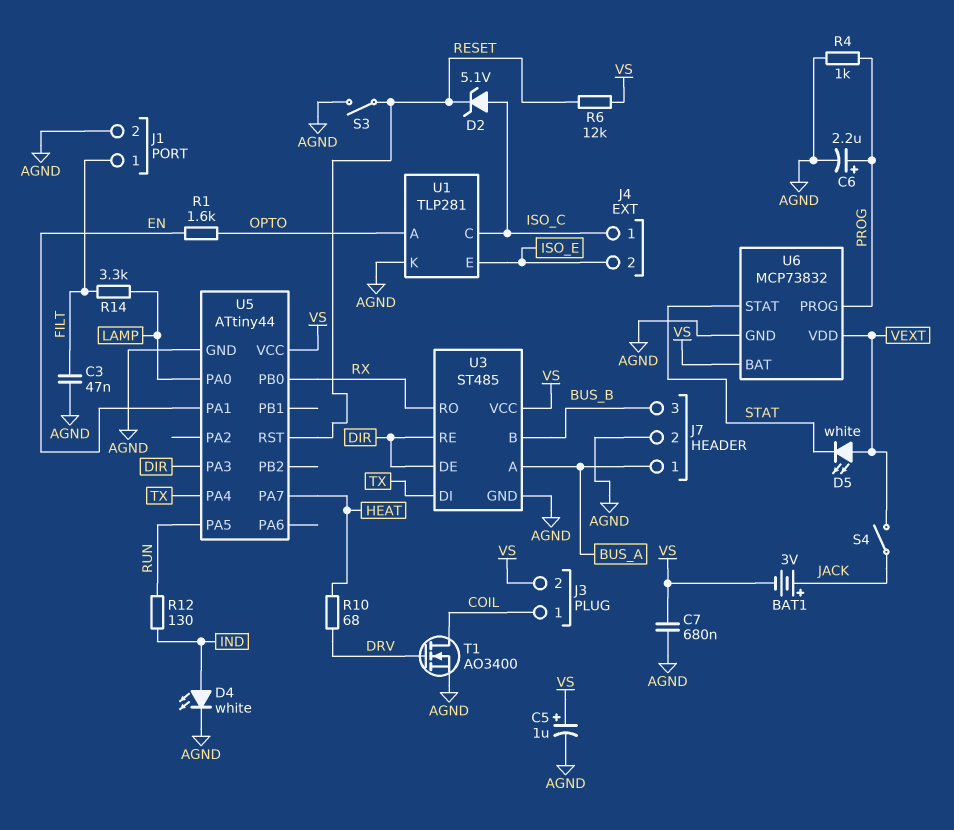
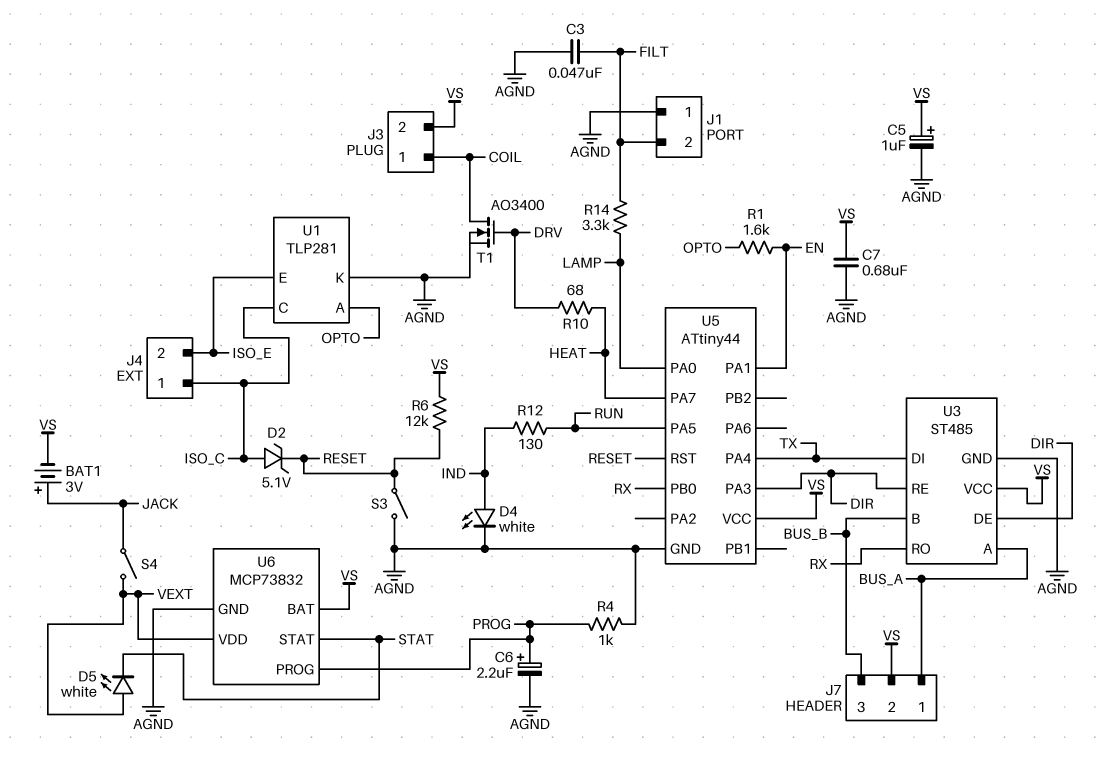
J1 pin 1: FILT -> AGND
J1 pin 2: AGND -> FILT
J7 pin 2: AGND -> VS

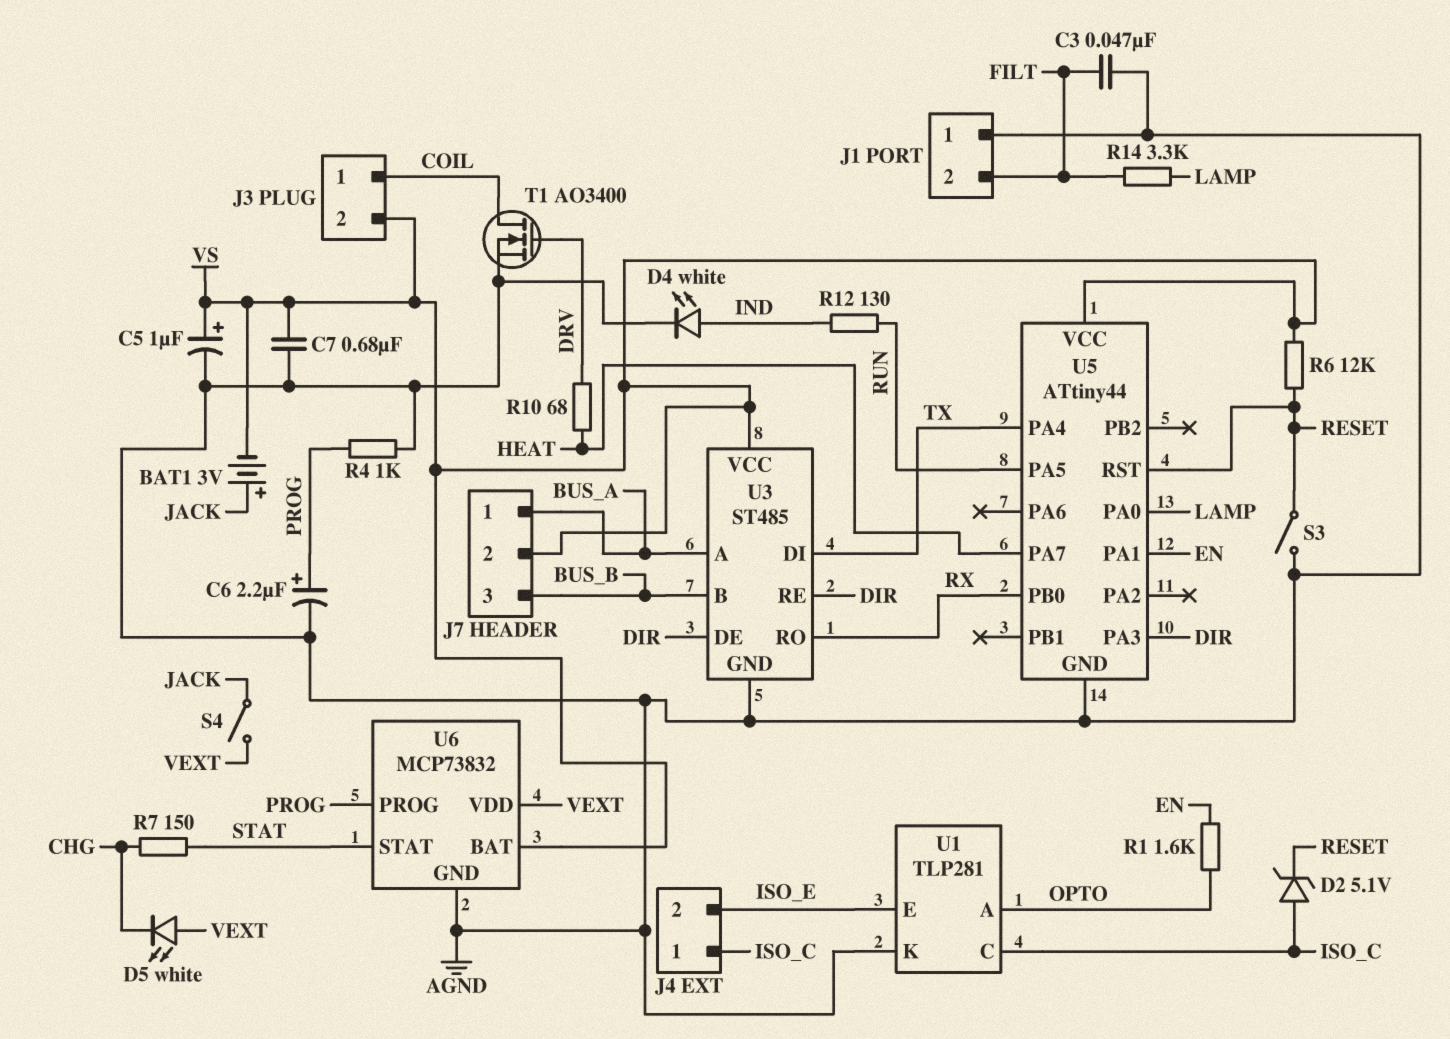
D5: LED white (A VEXT, K STAT) -> LED white (A VEXT, K CHG)
R7: none -> 150 (CHG, STAT)

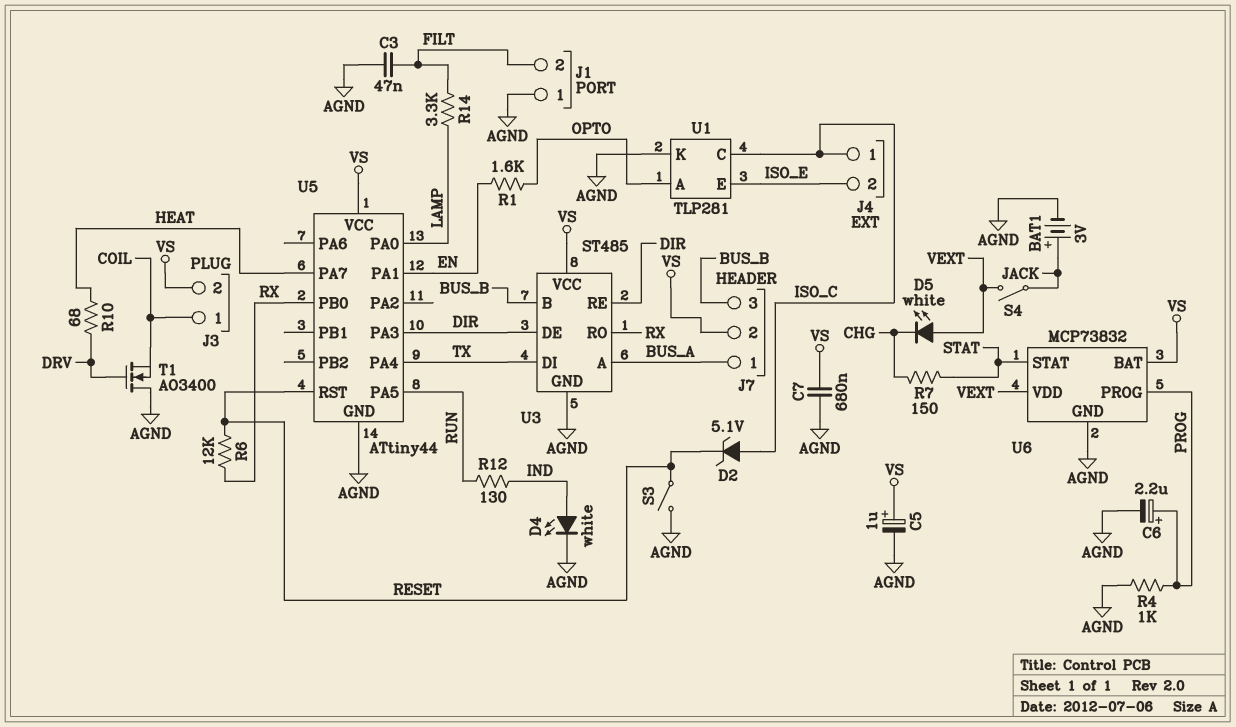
BAT1: 3V (plus JACK, minus VS) -> 3V (plus JACK, minus AGND)
R6: 12k (RESET, VS) -> 12k (RESET, RX)
T1: NMOS AO3400 (G DRV, D COIL, S AGND) -> NMOS AO3400 (G DRV, D AGND, S COIL)

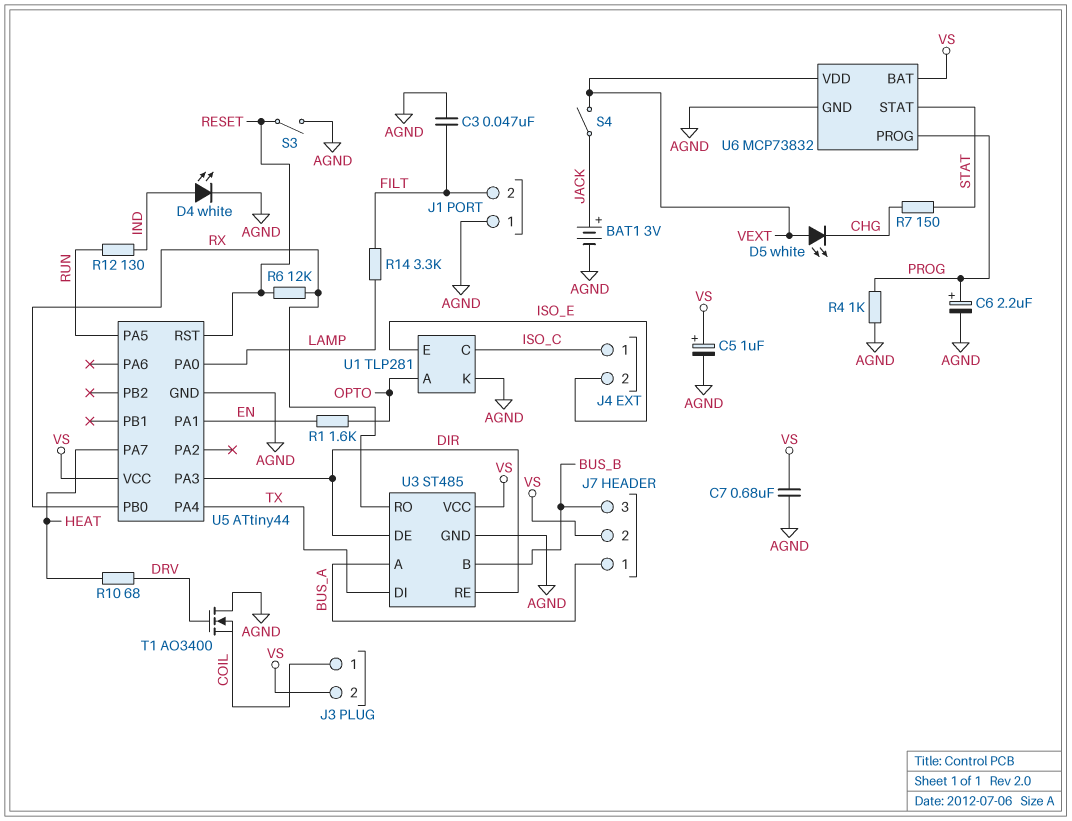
D2: zener 5.1V (A ISO_C, K RESET) -> none

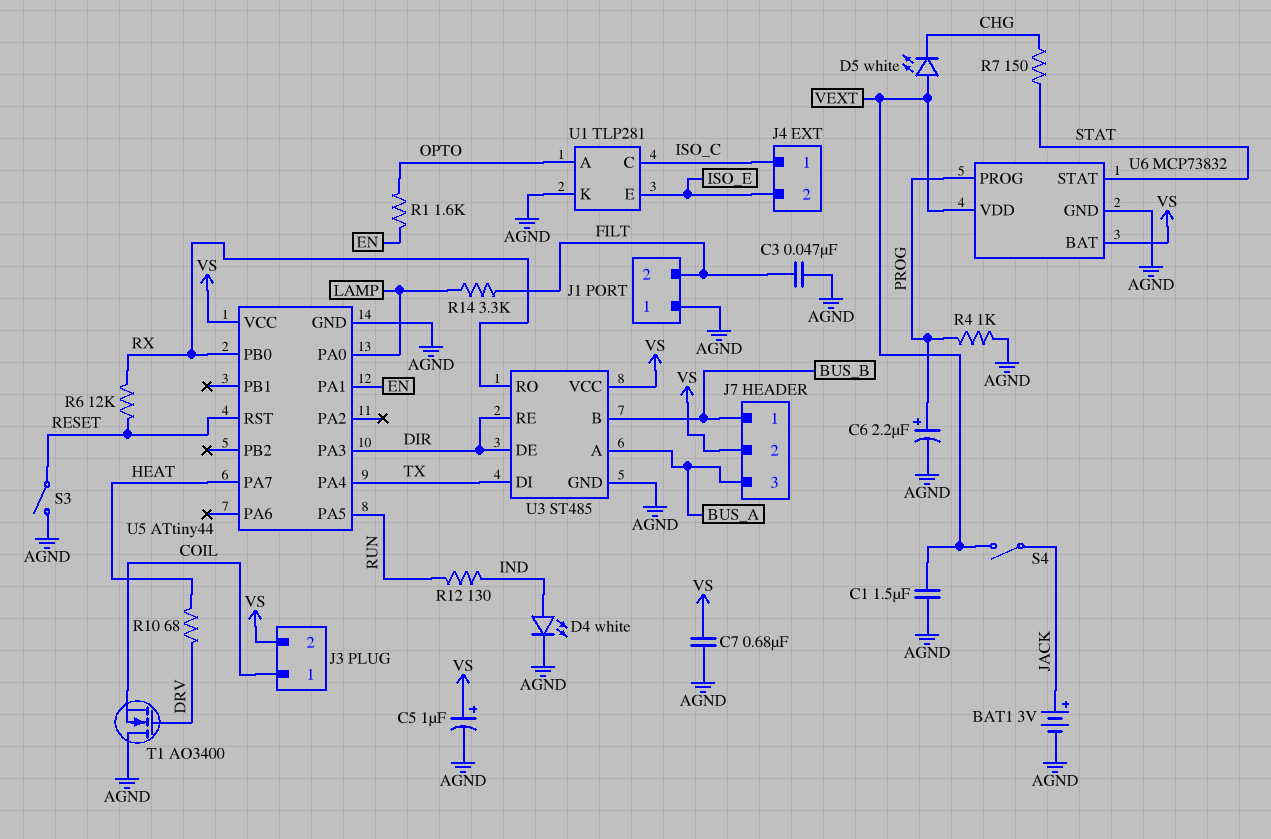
C1: none -> 1.5uF (AGND, VEXT)
J7 pin 1: BUS_A -> BUS_B
J7 pin 3: BUS_B -> BUS_A

